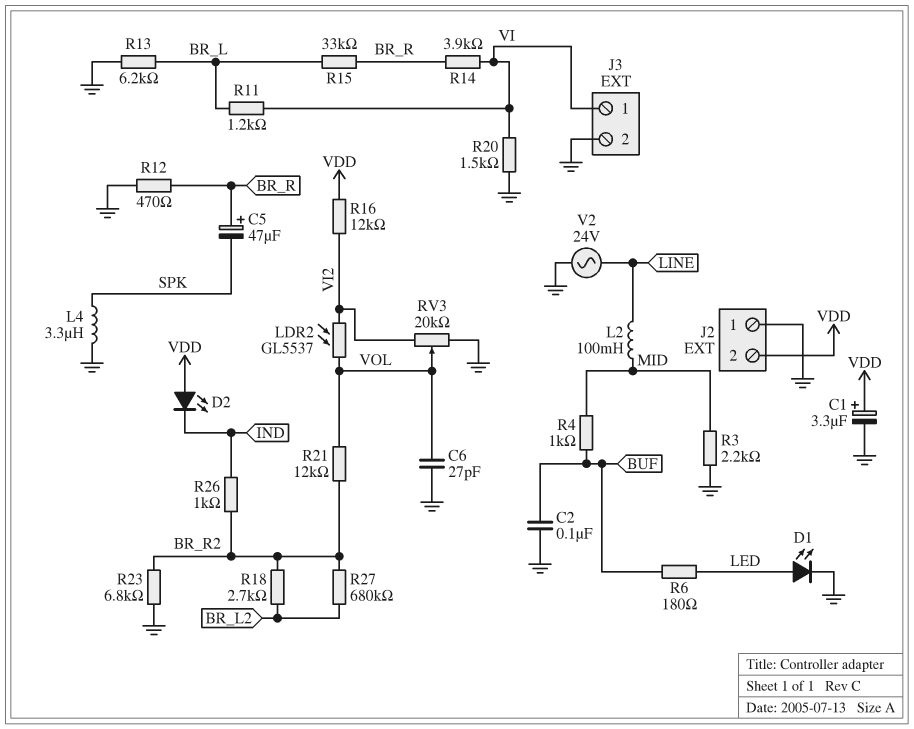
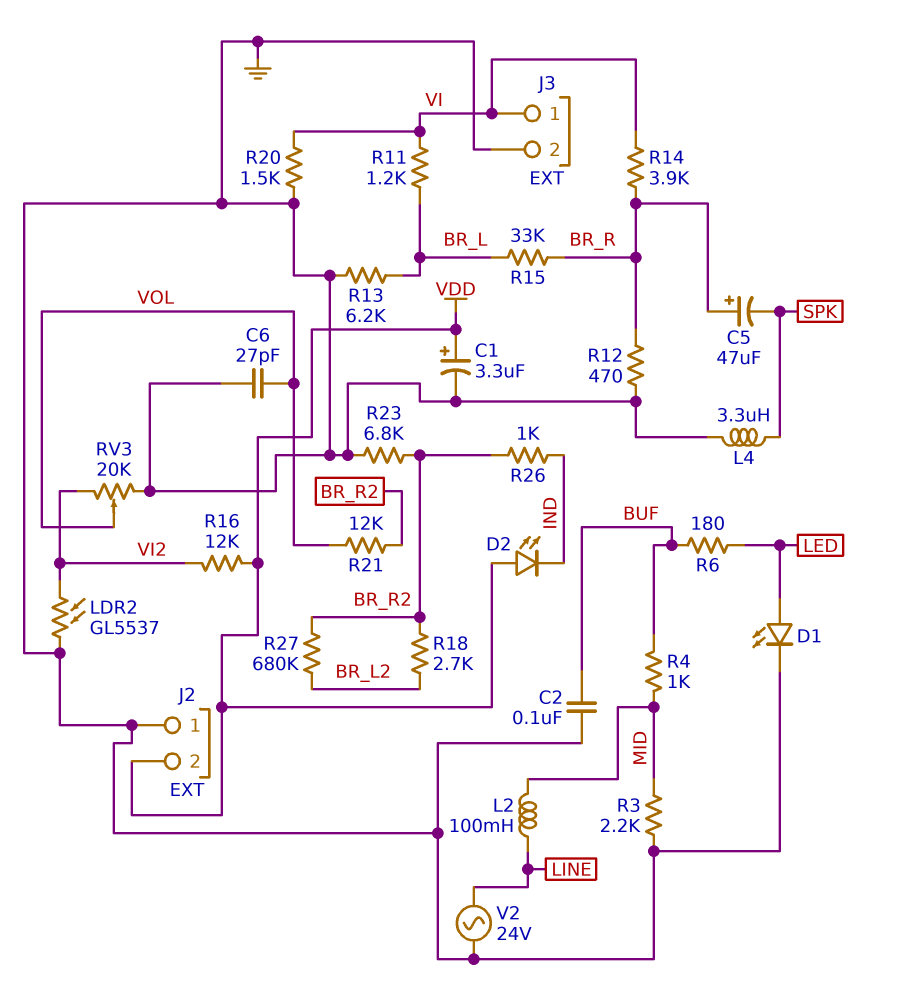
LDR2: GL5537 (VI2, VOL) -> GL5537 (GND, VI2)

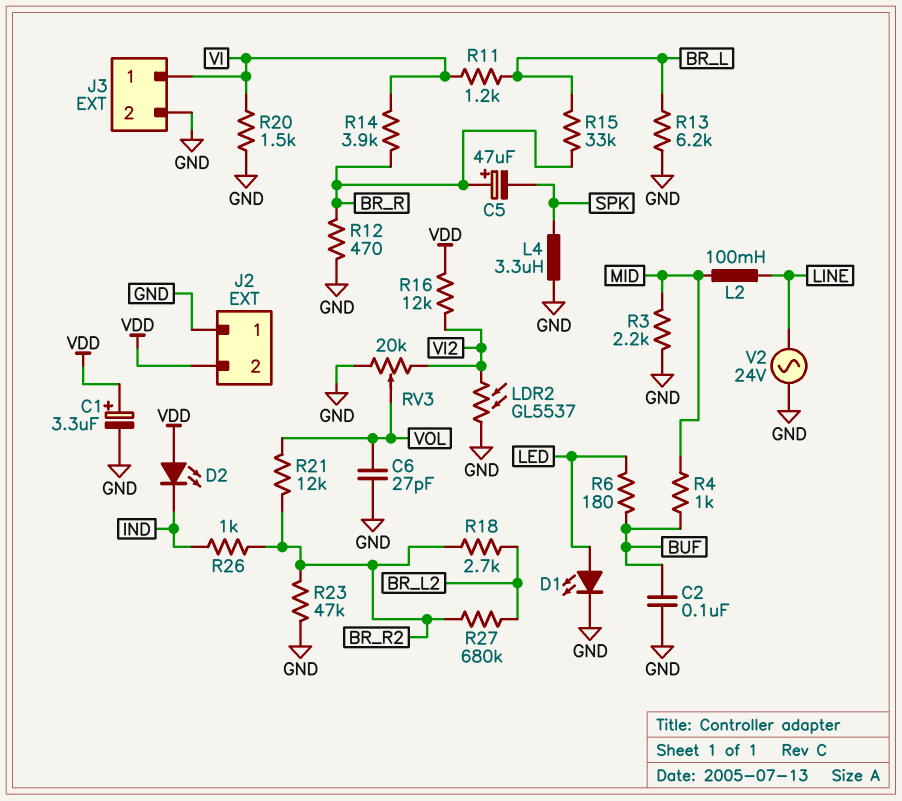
R23: 6.8k (BR_R2, GND) -> 47k (BR_R2, GND)

